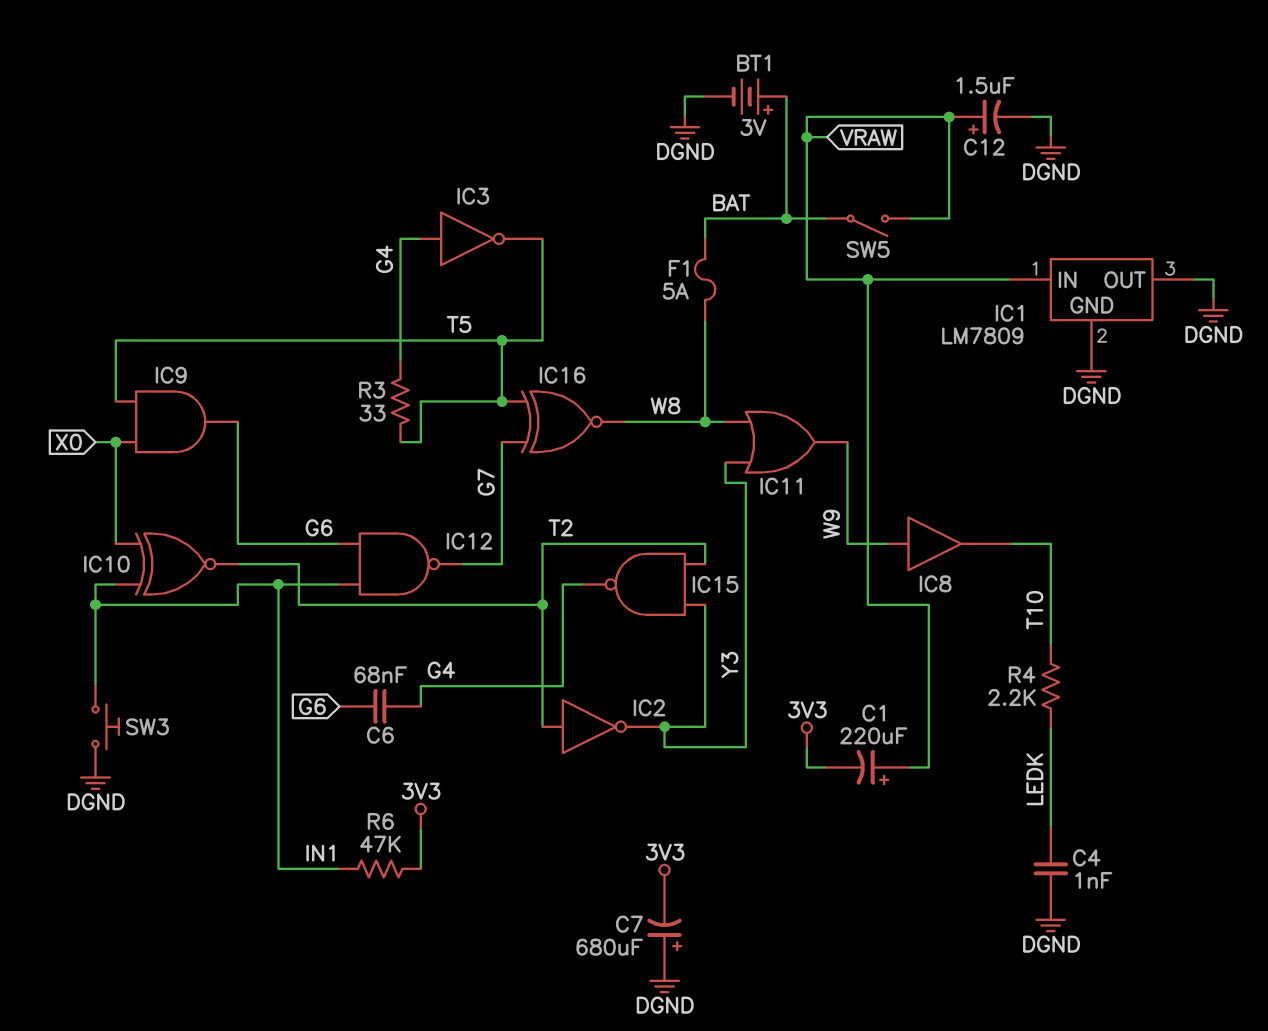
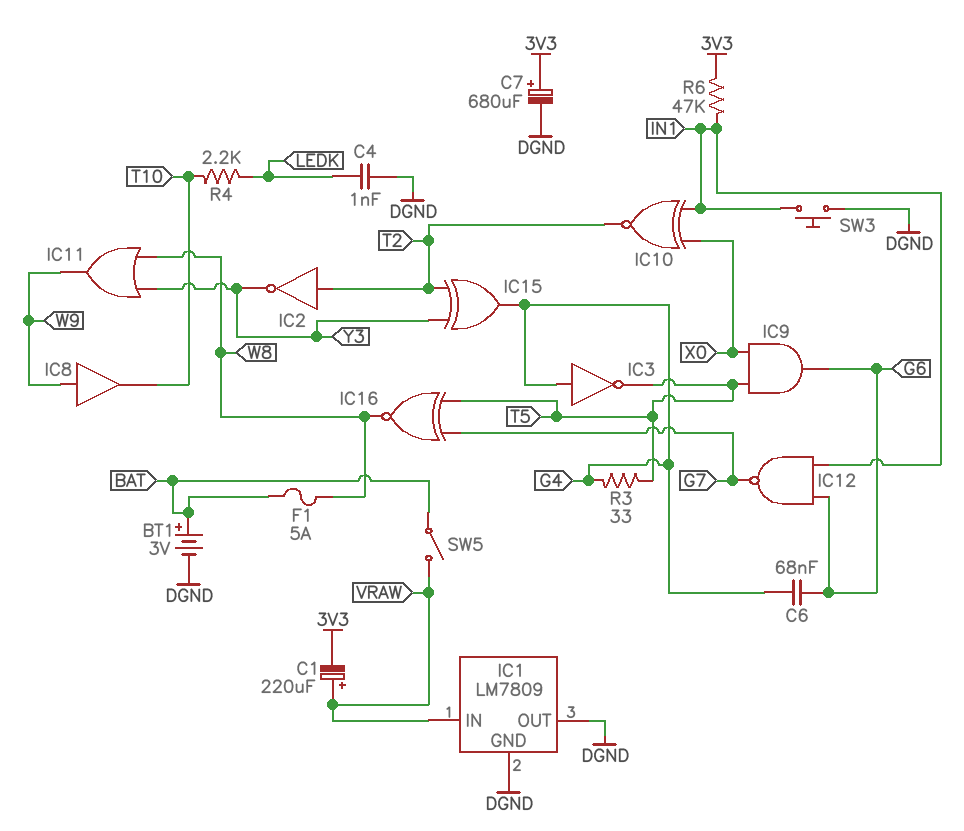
C7: 680uF (plus DGND, minus 3V3) -> 680uF (plus 3V3, minus DGND)
C12: 1.5uF (plus VRAW, minus DGND) -> none
IC15: NAND (in T2, in Y3, out G4) -> XOR (in T2, in Y3, out G4)

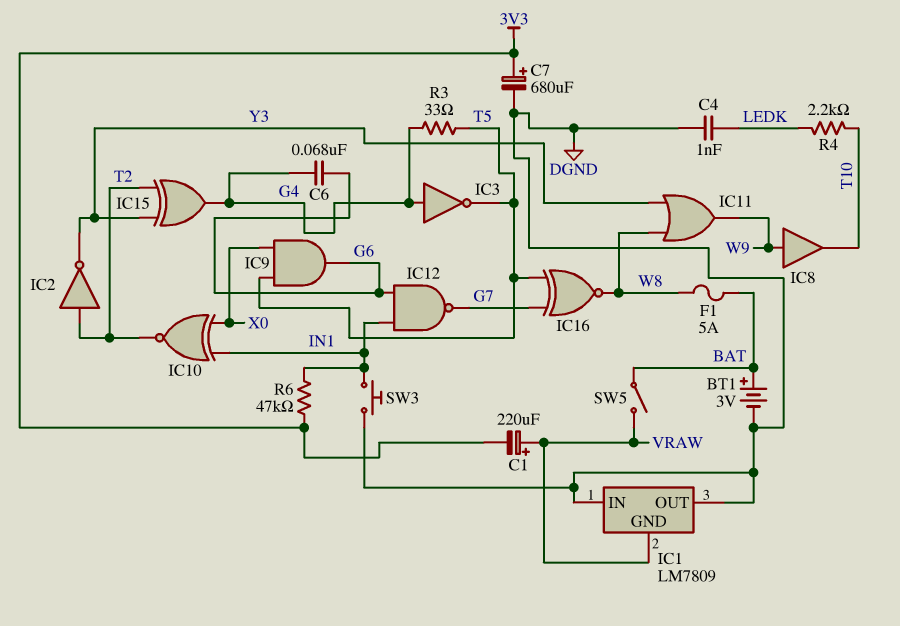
IC1 pin GND: DGND -> VRAW
IC1 pin IN: VRAW -> DGND

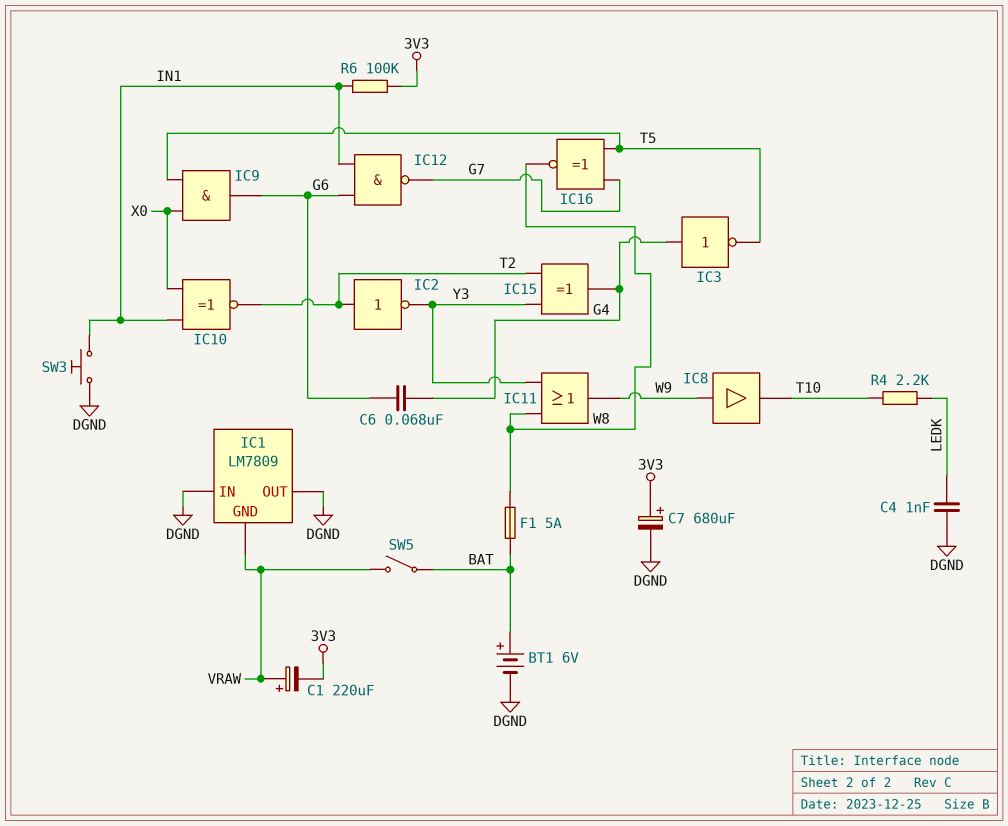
BT1: 3V (plus BAT, minus DGND) -> 6V (plus BAT, minus DGND)
R3: 33 (G4, T5) -> none
R6: 47k (3V3, IN1) -> 100k (3V3, IN1)

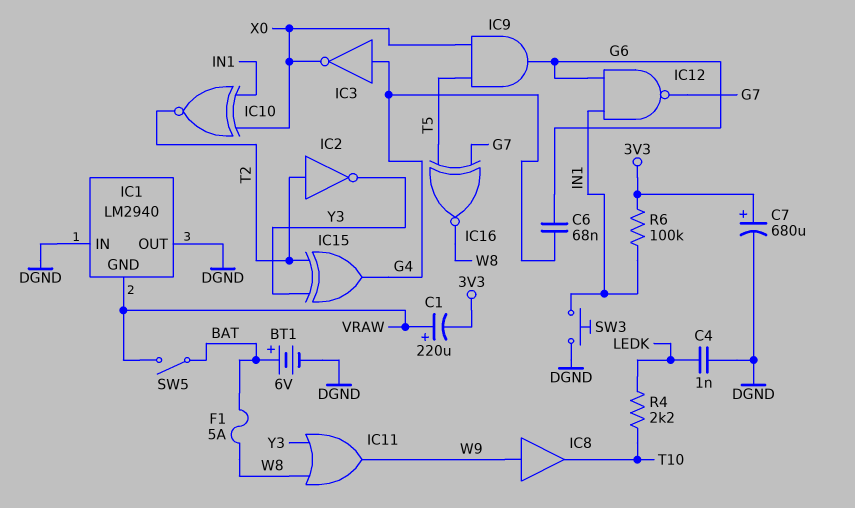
IC1: LM7809 -> LM2940
IC3: NOT (in G4, out T5) -> NOT (in G4, out X0)

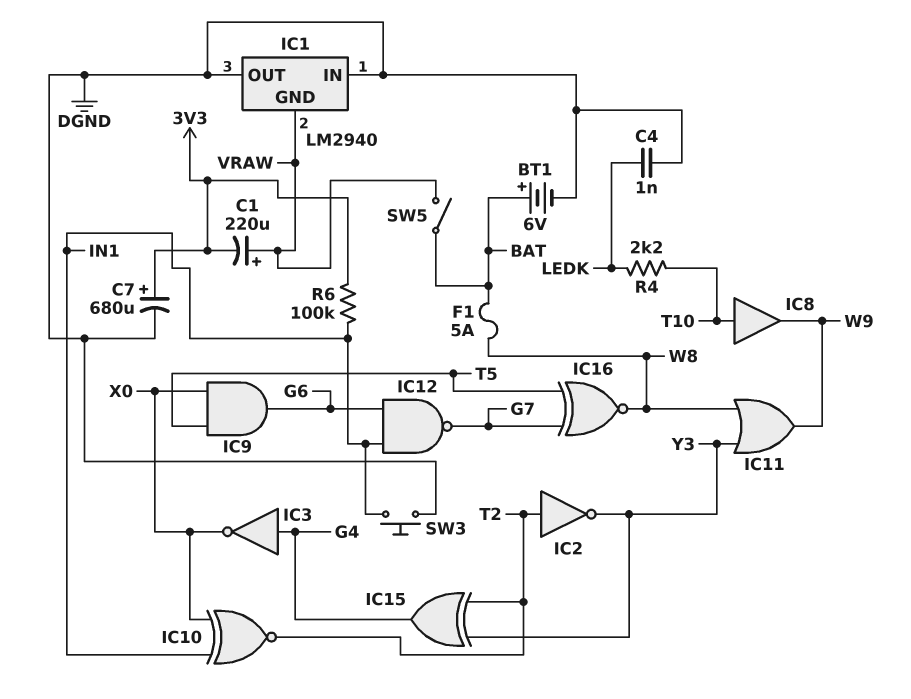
C6: 68nF (G4, G6) -> none
IC8: buffer (in W9, out T10) -> buffer (in T10, out W9)

